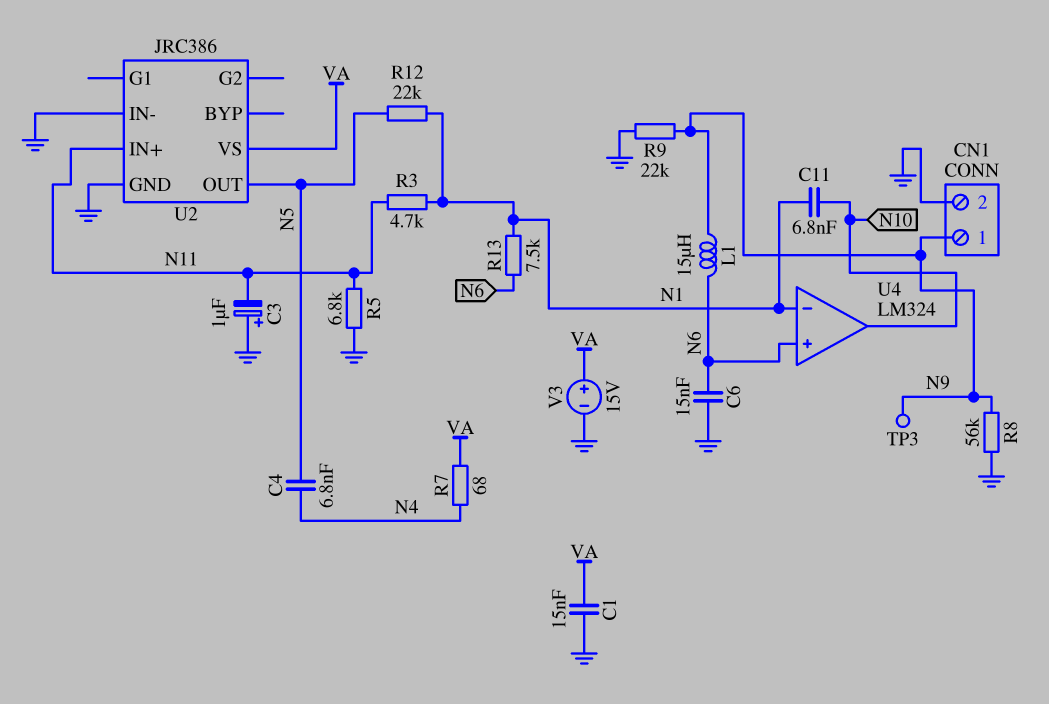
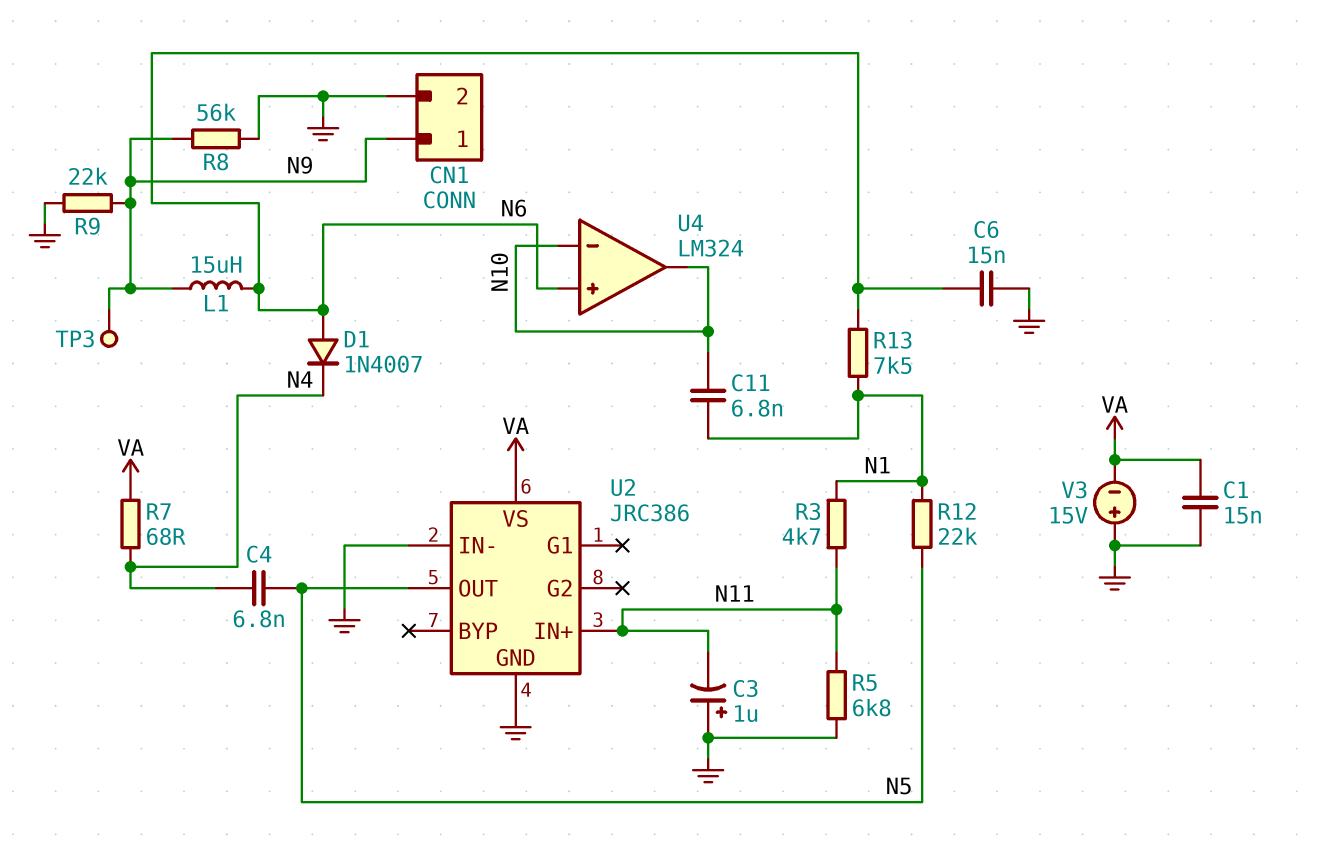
D1: none -> diode 1N4007 (A N6, K N4)
U4 pin in-: N1 -> N10
V3: 15V (plus VA, minus GND) -> 15V (plus GND, minus VA)

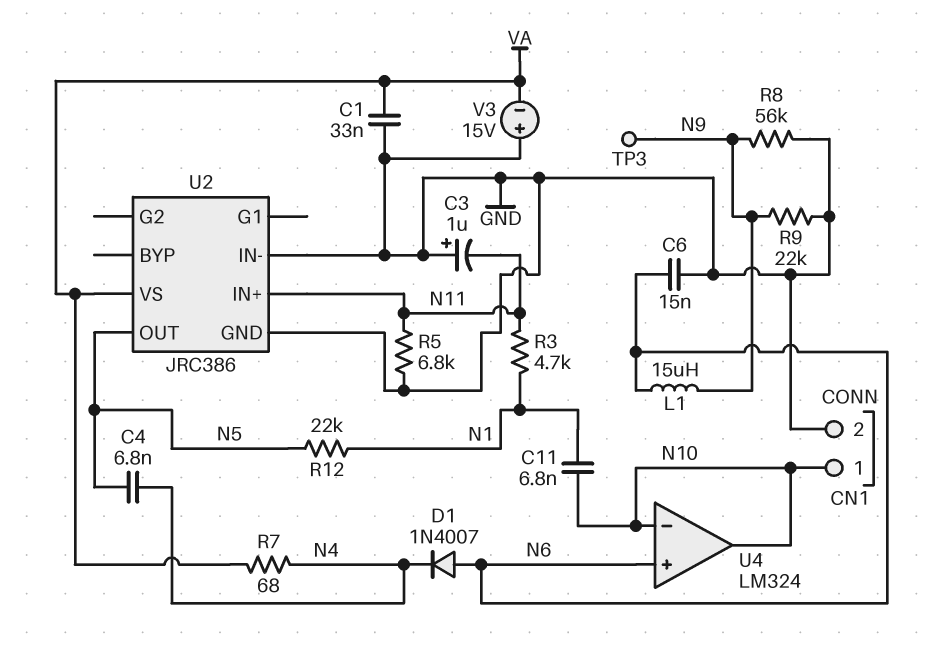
C1: 15nF (GND, VA) -> 33nF (GND, VA)
CN1 pin 1: N9 -> N10
R13: 7.5k (N1, N6) -> none

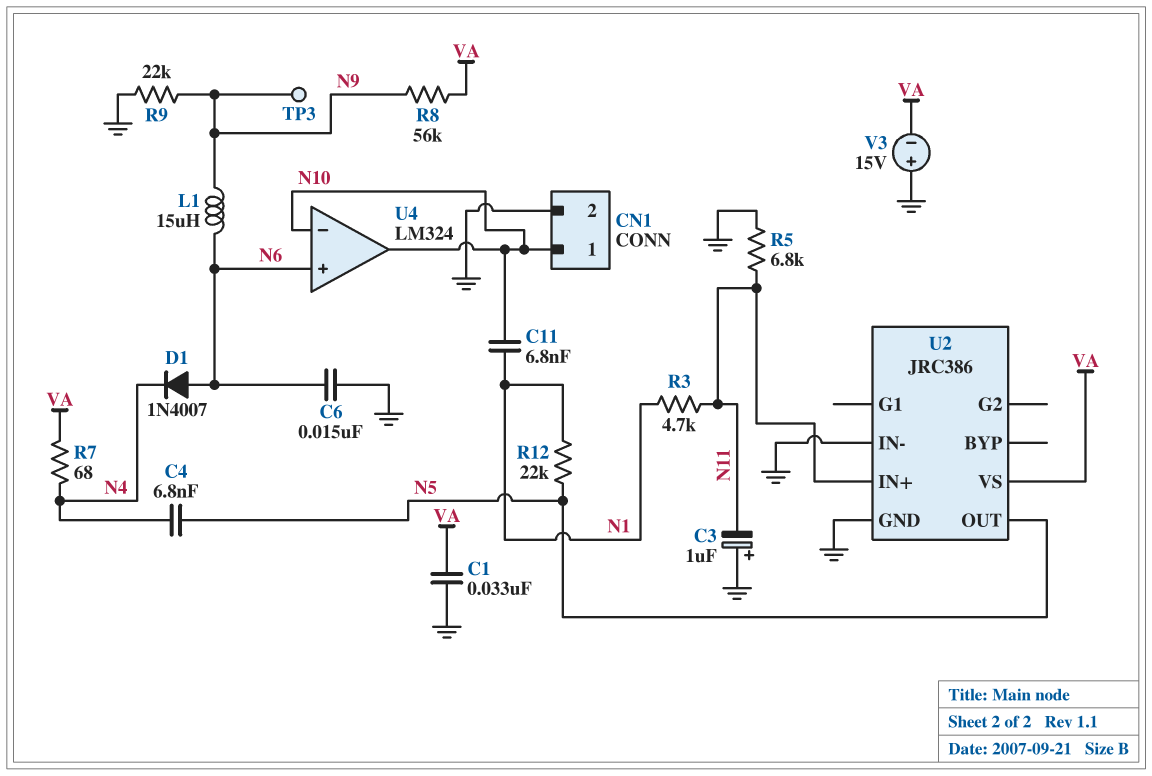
R8: 56k (GND, N9) -> 56k (N9, VA)

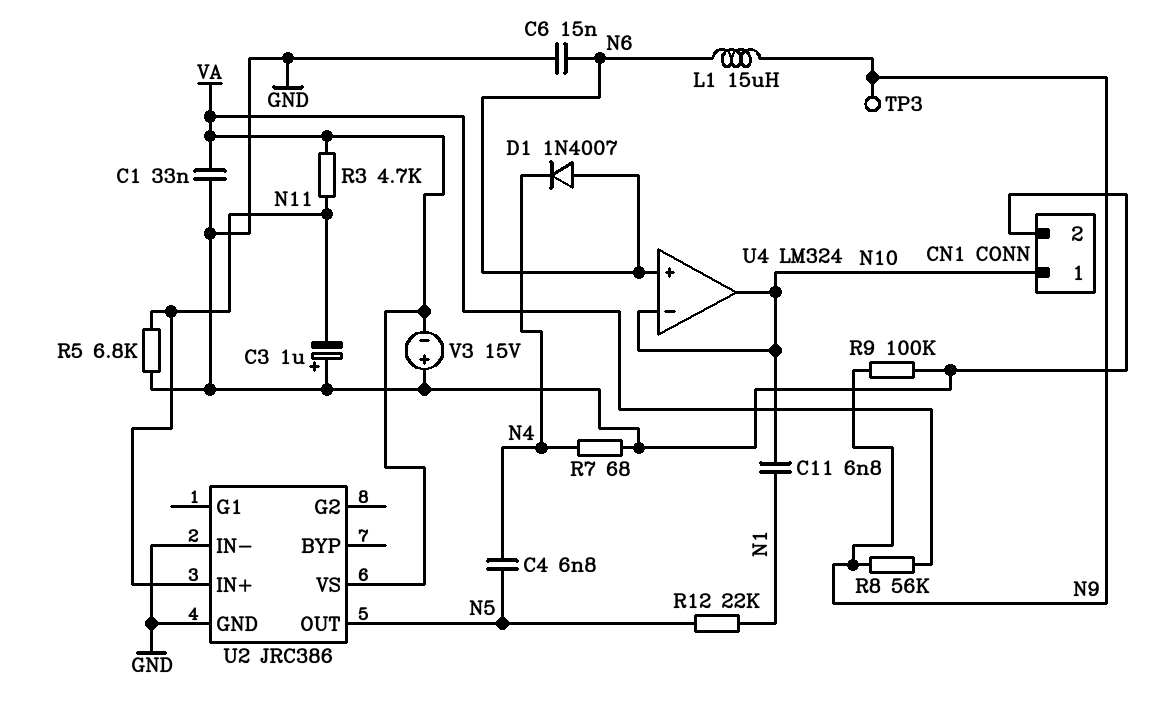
R3: 4.7k (N1, N11) -> 4.7k (N11, VA)
R7: 68 (N4, VA) -> 68 (GND, N4)
R9: 22k (GND, N9) -> 100k (GND, N9)

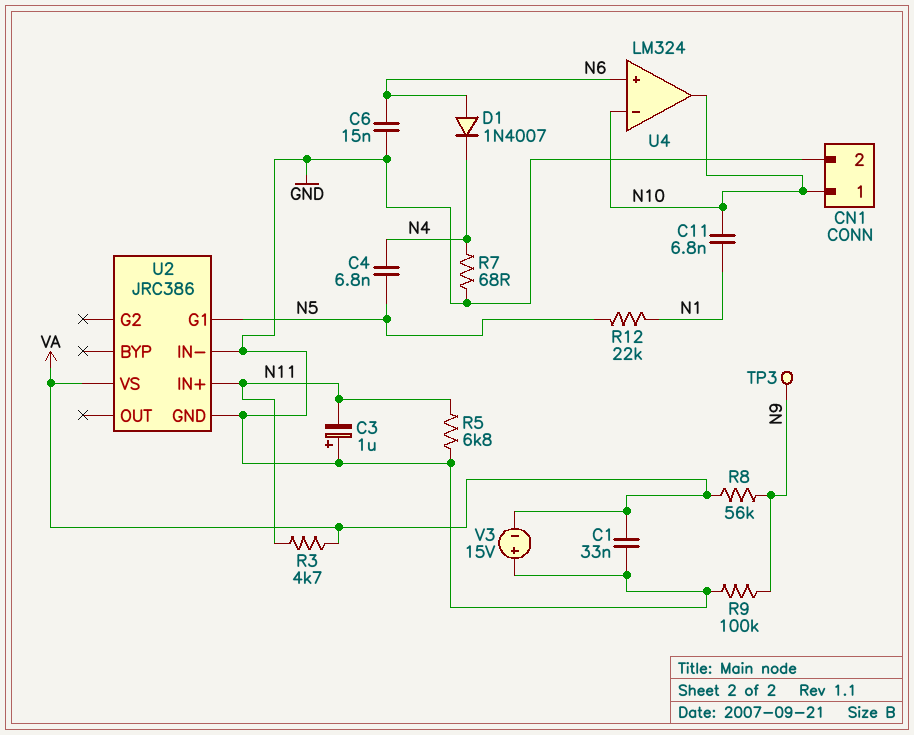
L1: 15uH (N6, N9) -> none
U2 pin G1: none -> N5
U2 pin OUT: N5 -> none

